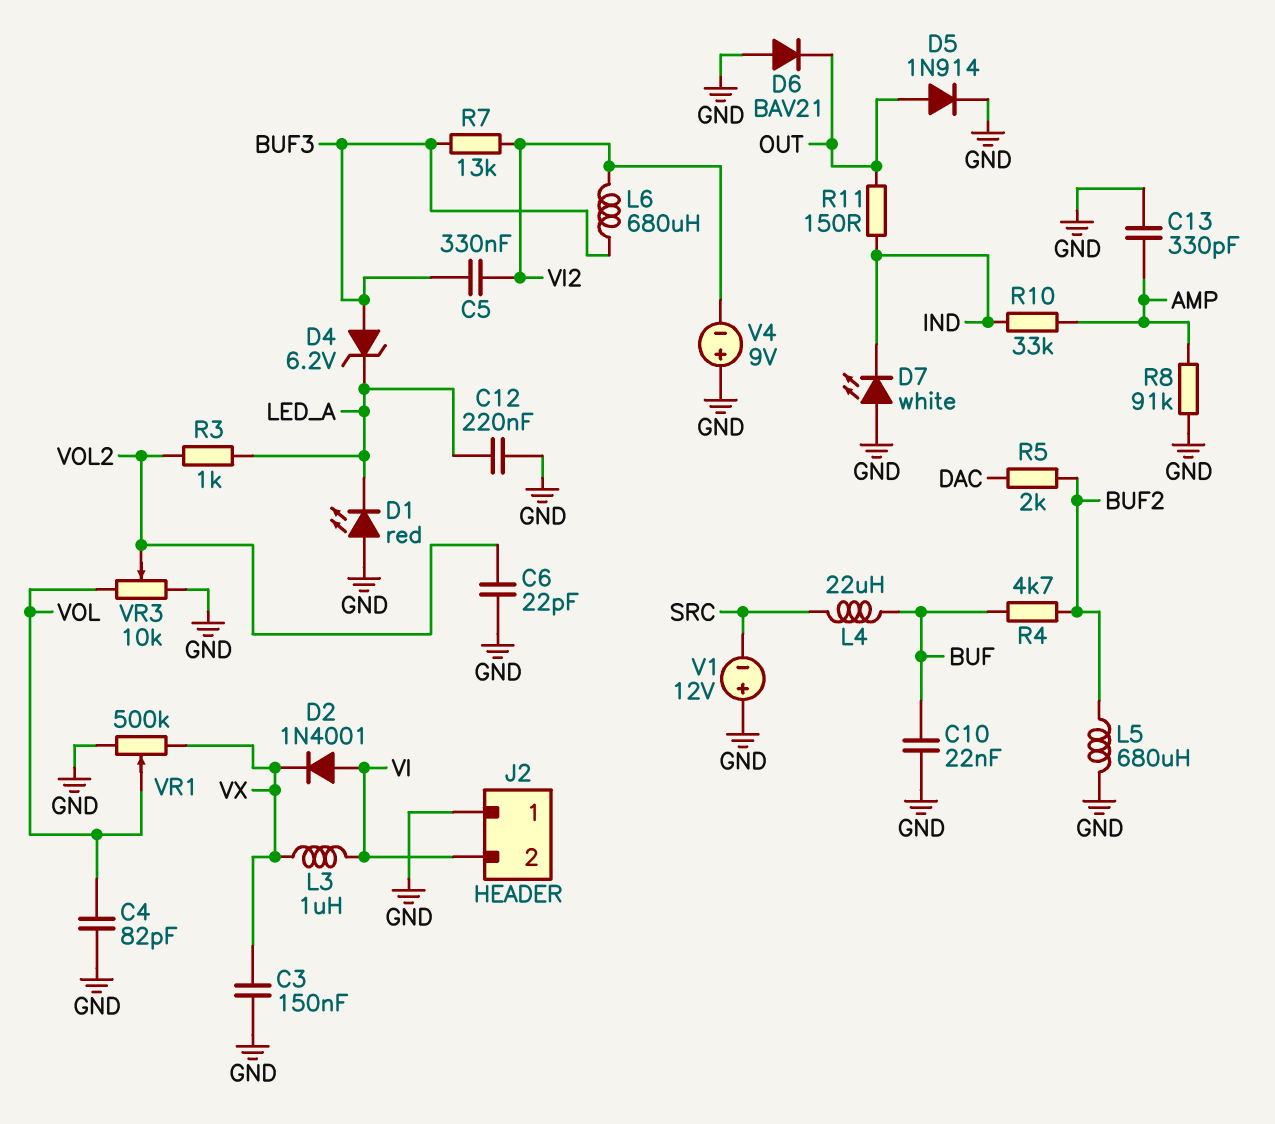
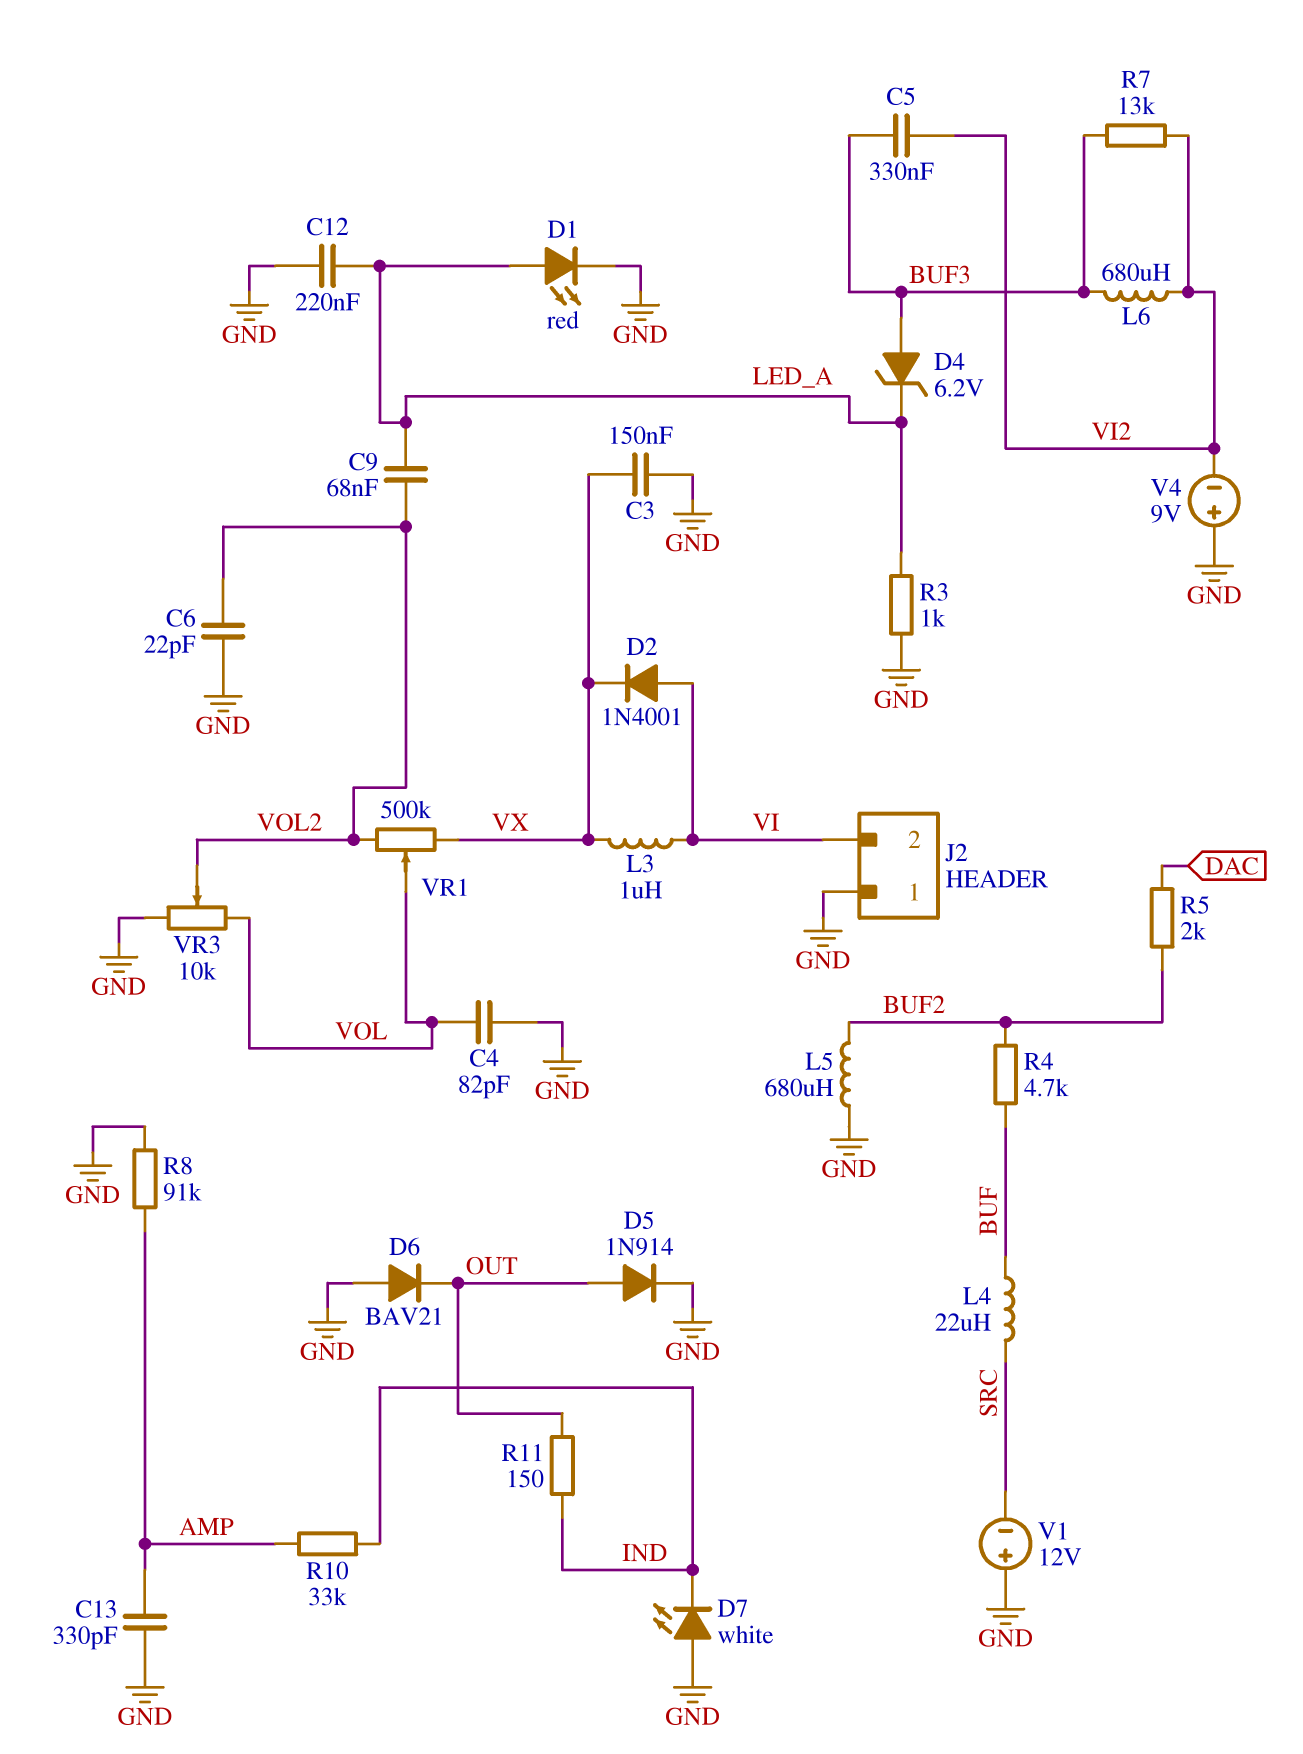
C9: none -> 68nF (LED_A, VOL2)
C10: 22nF (BUF, GND) -> none
D1: LED red (A GND, K LED_A) -> LED red (A LED_A, K GND)
R3: 1k (LED_A, VOL2) -> 1k (GND, LED_A)
VR1: 500k (GND, VX, wiper VOL) -> 500k (VOL2, VX, wiper VOL)

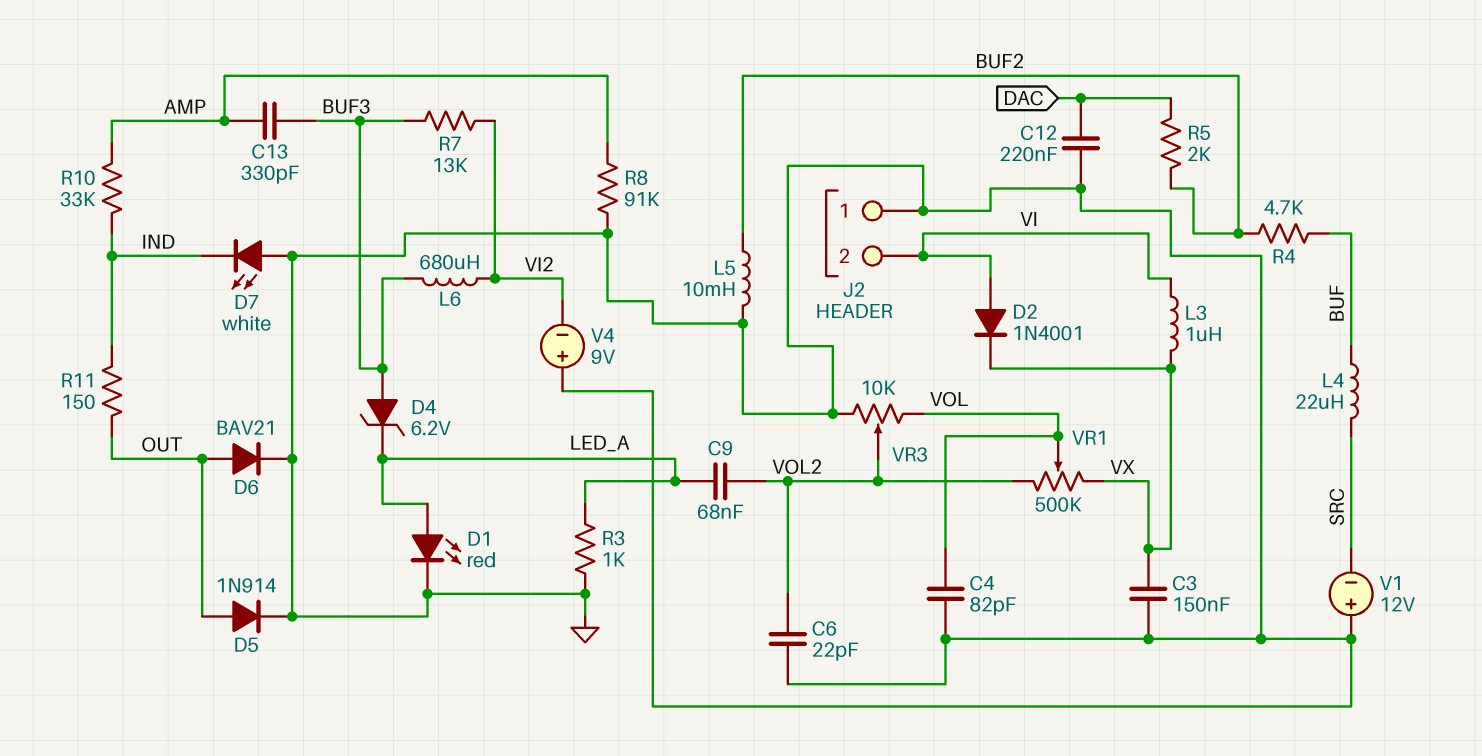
C5: 330nF (BUF3, VI2) -> none
C12: 220nF (GND, LED_A) -> 220nF (DAC, GND)
C13: 330pF (AMP, GND) -> 330pF (AMP, BUF3)
D6: diode BAV21 (A GND, K OUT) -> diode BAV21 (A OUT, K GND)
L5: 680uH (BUF2, GND) -> 10mH (BUF2, GND)

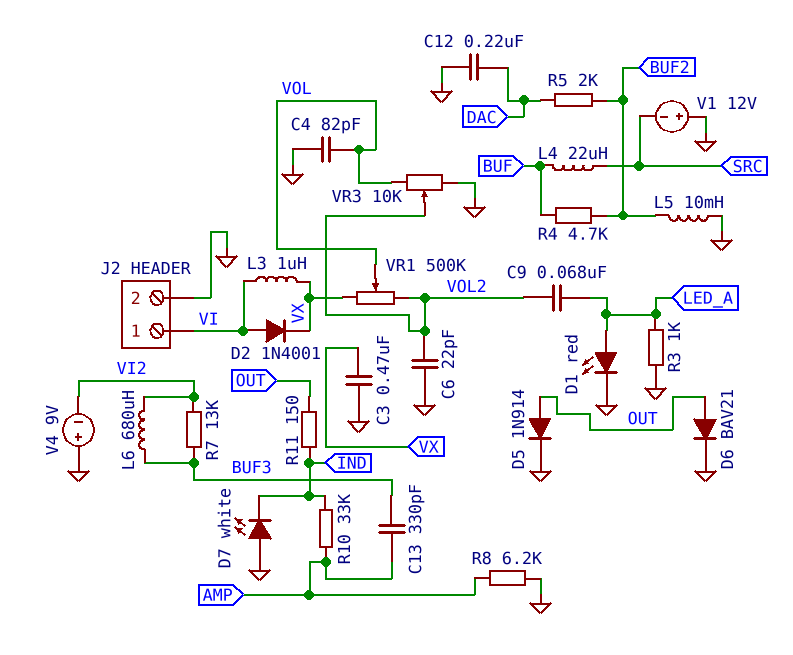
C3: 150nF (GND, VX) -> 470nF (GND, VX)
D4: zener 6.2V (A BUF3, K LED_A) -> none
J2 pin 1: GND -> VI
J2 pin 2: VI -> GND
R8: 91k (AMP, GND) -> 6.2k (AMP, GND)

